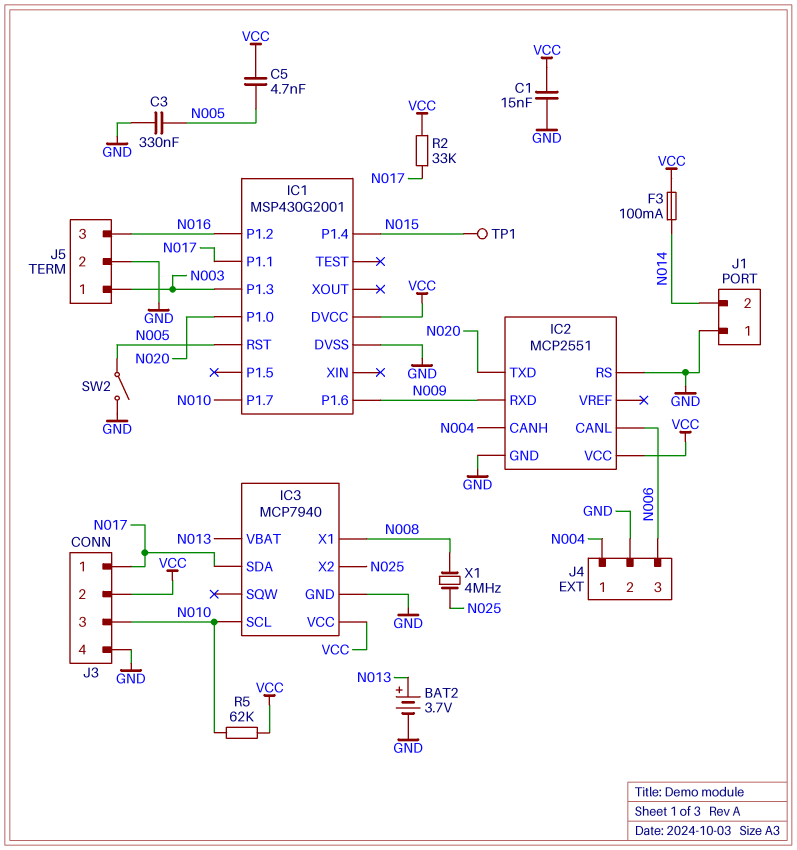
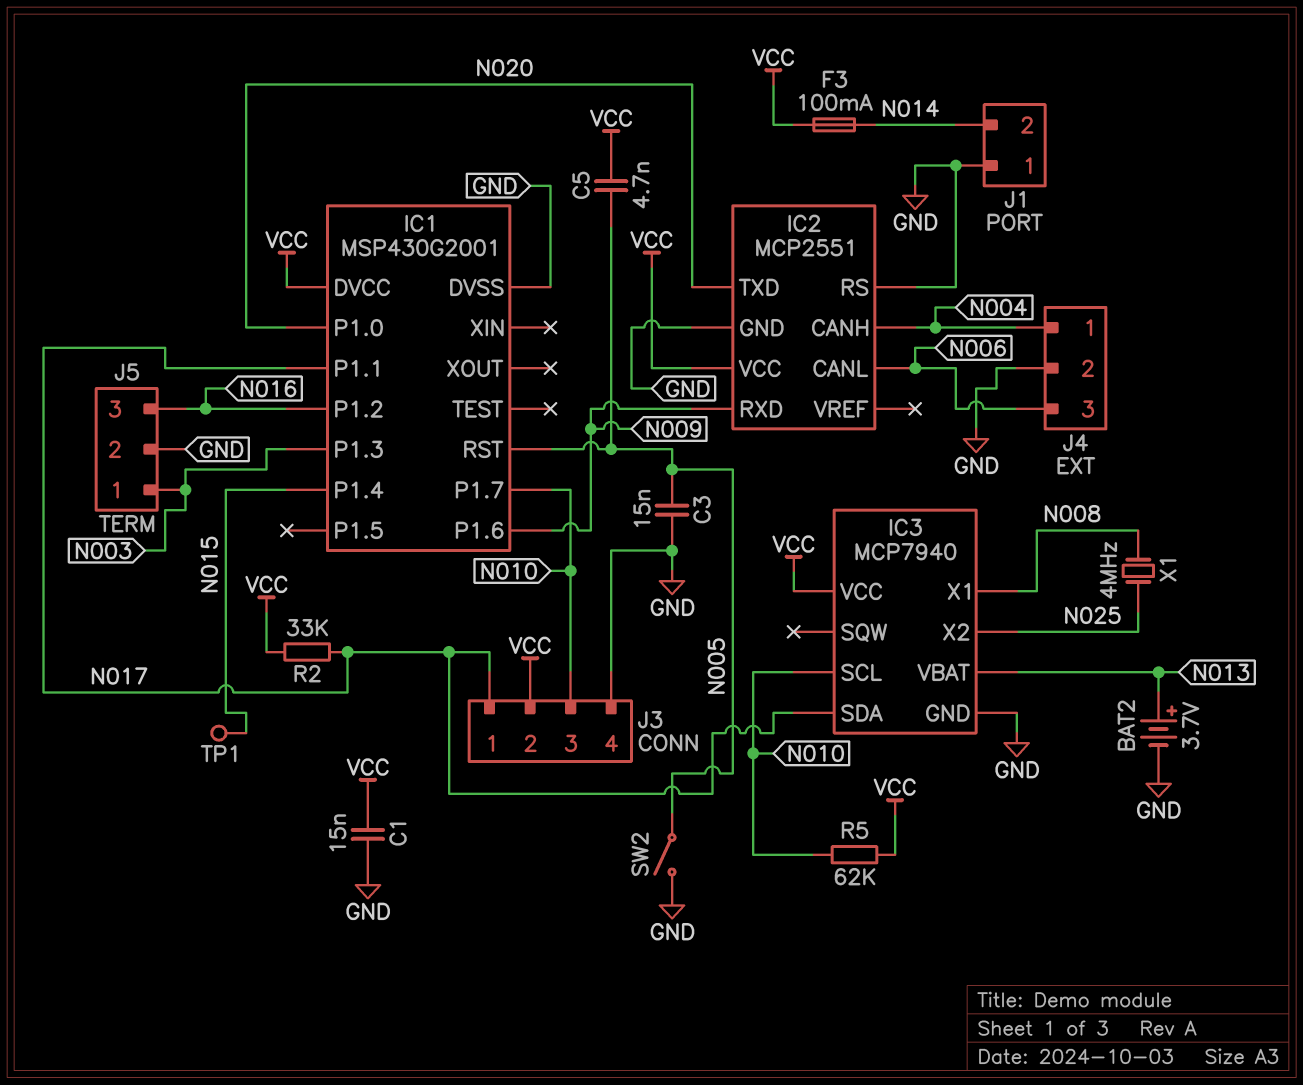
C3: 330nF (GND, N005) -> 15nF (GND, N005)

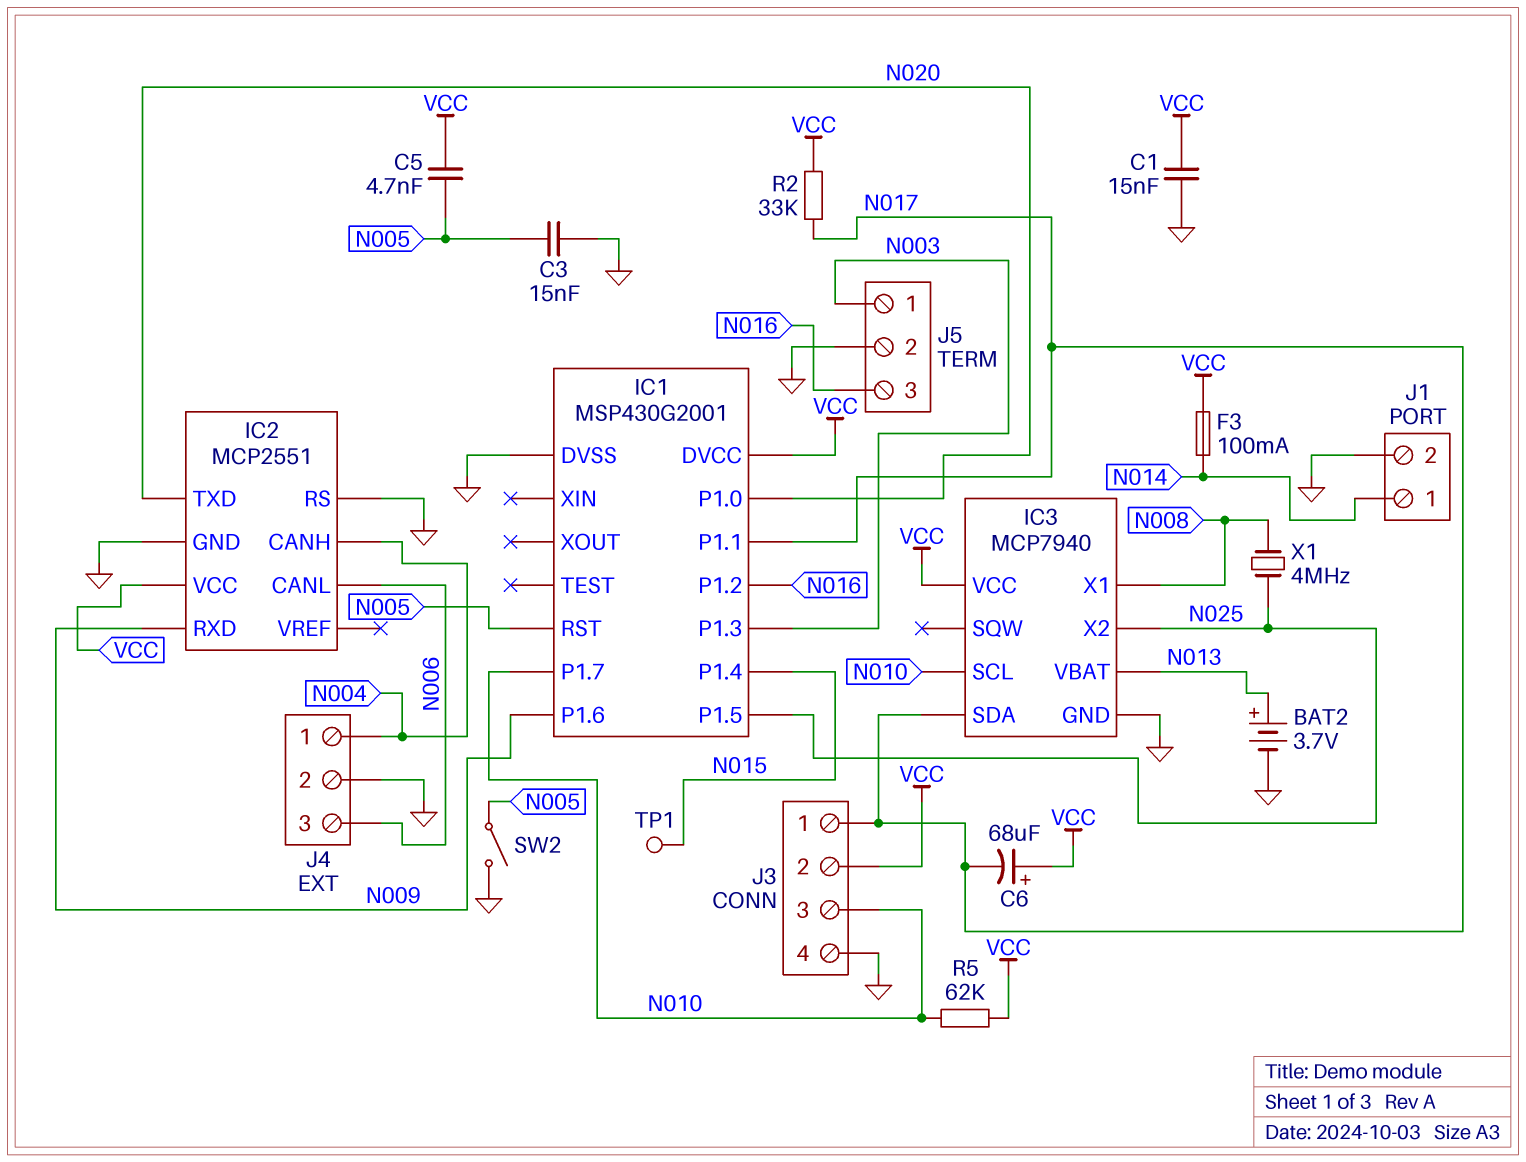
C6: none -> 68uF (plus VCC, minus N017)
IC1 pin P1.5: none -> N025
J1 pin 1: GND -> N014
J1 pin 2: N014 -> GND

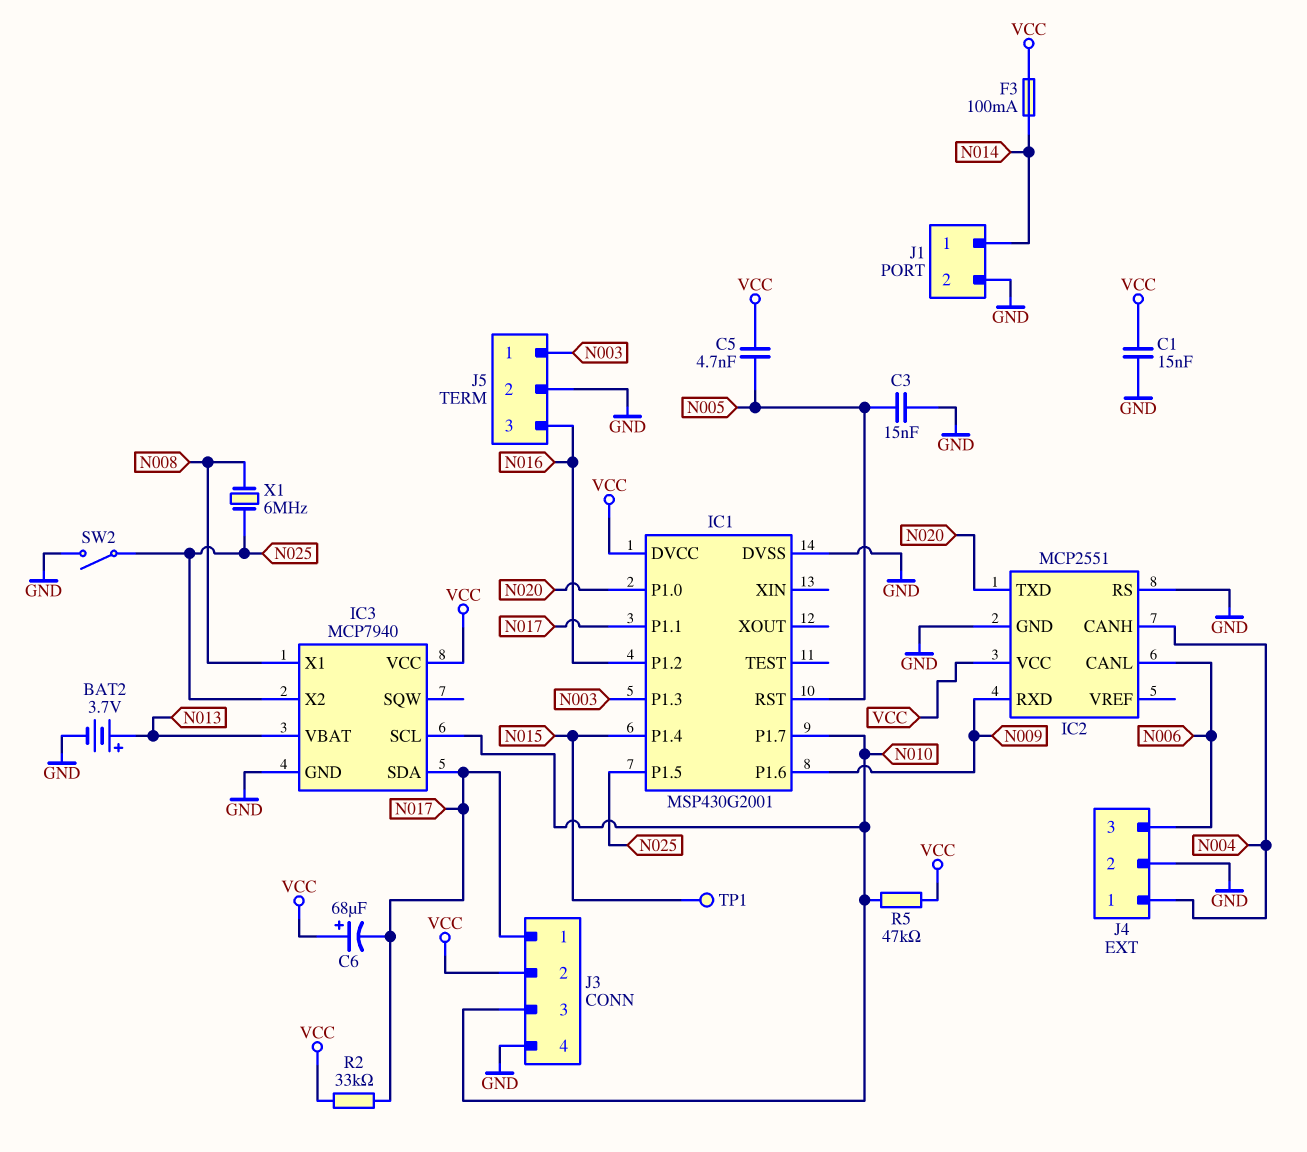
R5: 62k (N010, VCC) -> 47k (N010, VCC)
SW2: switch (GND, N005) -> switch (GND, N025)
X1: 4MHz (N008, N025) -> 6MHz (N008, N025)

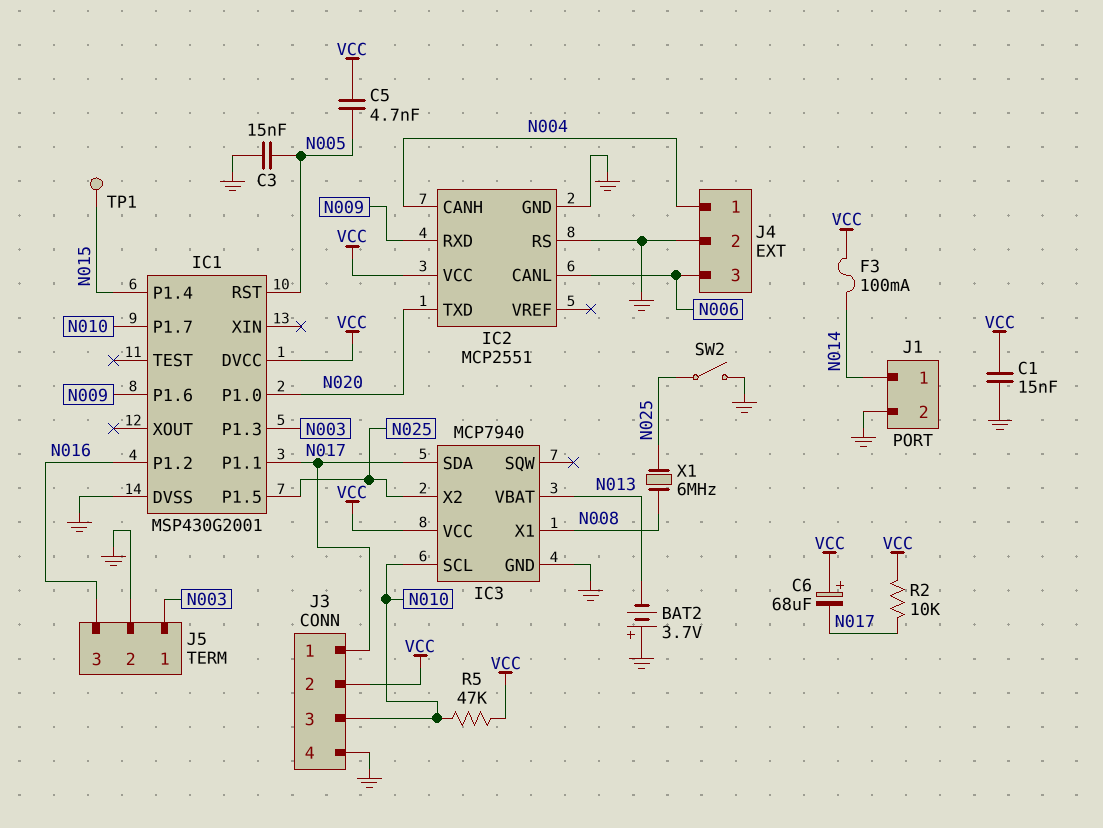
BAT2: 3.7V (plus N013, minus GND) -> 3.7V (plus GND, minus N013)
R2: 33k (N017, VCC) -> 10k (N017, VCC)

